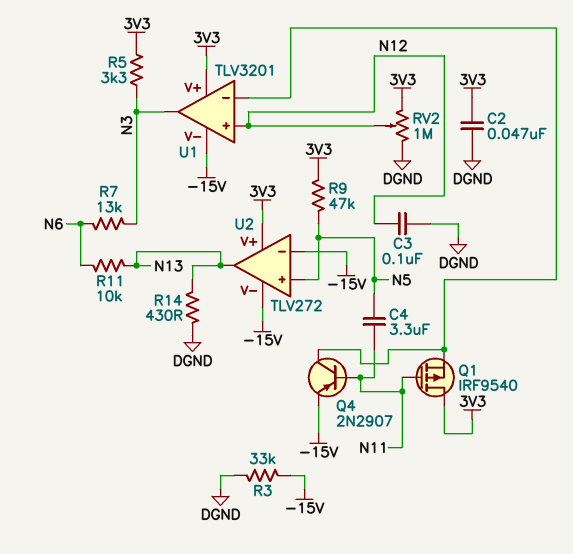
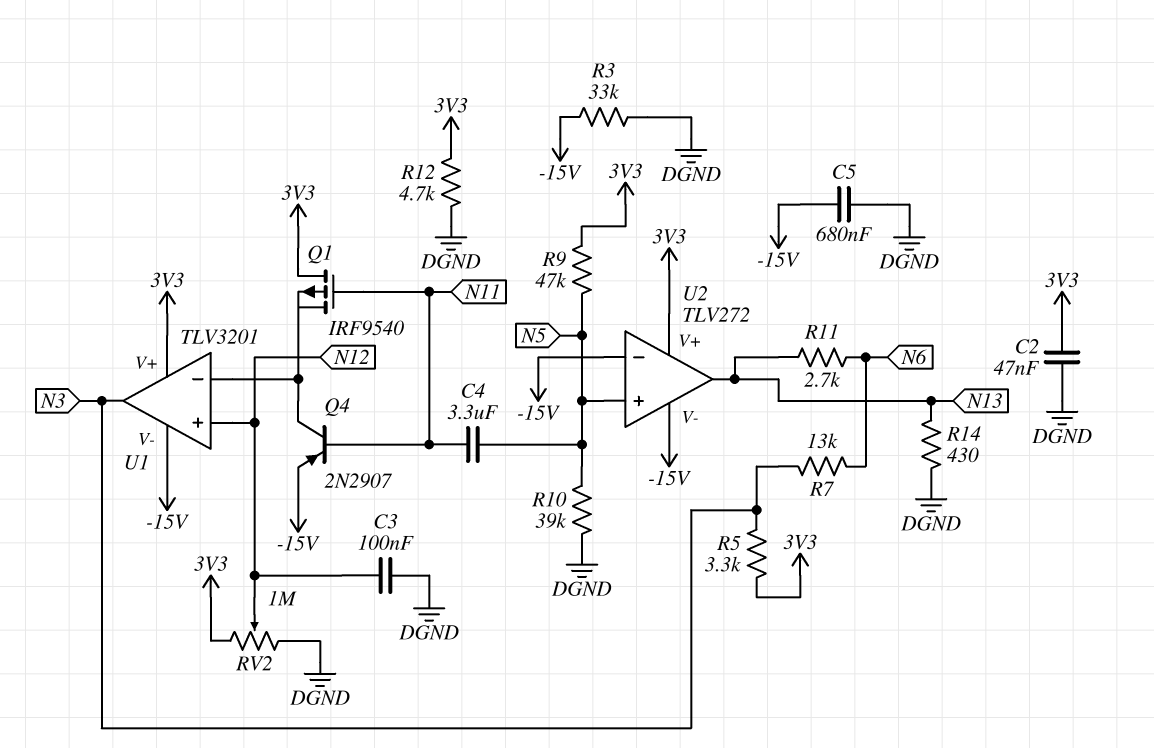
C5: none -> 680nF (-15V, DGND)
R10: none -> 39k (DGND, N5)
R11: 10k (N6, N13) -> 2.7k (N6, N13)
R12: none -> 4.7k (3V3, DGND)

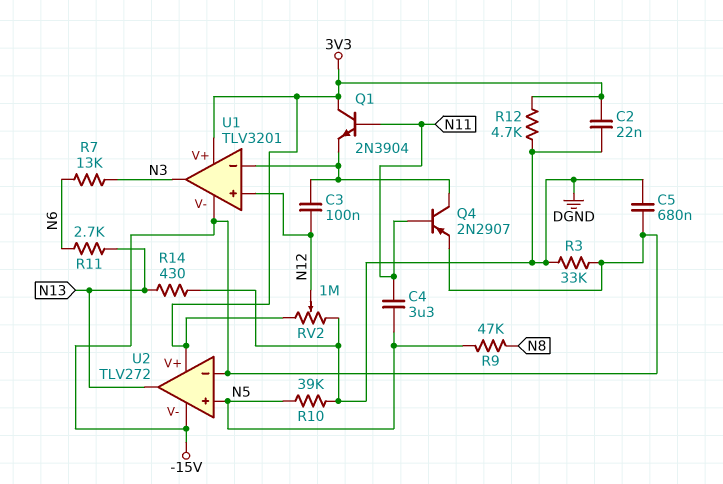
C2: 47nF (3V3, DGND) -> 22nF (3V3, DGND)
C3: 100nF (DGND, N12) -> 100nF (N12, U1/in-)
Q1: PMOS IRF9540 (G N11, D 3V3, S U1/in-) -> NPN 2N3904 (B N11, C 3V3, E U1/in-)
R5: 3.3k (3V3, N3) -> none
R9: 47k (3V3, N5) -> 47k (N5, N8)

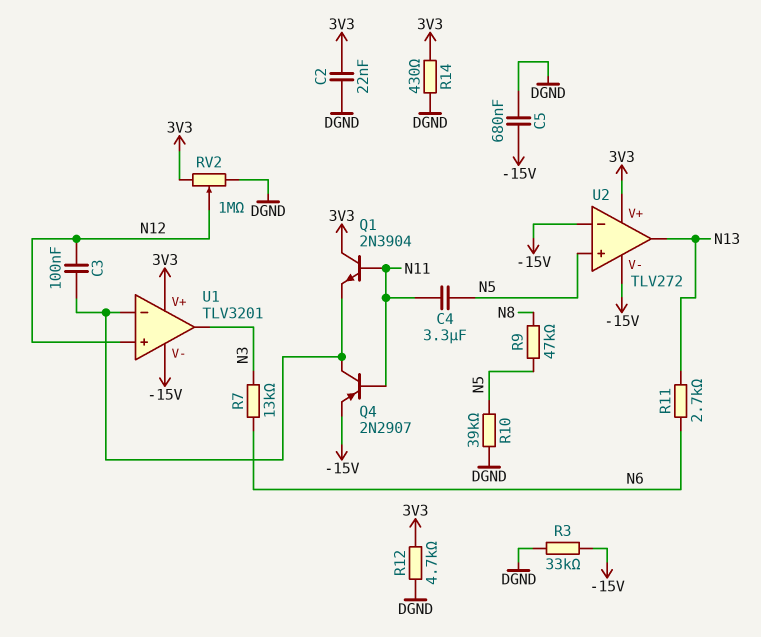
R14: 430 (DGND, N13) -> 430 (3V3, DGND)

